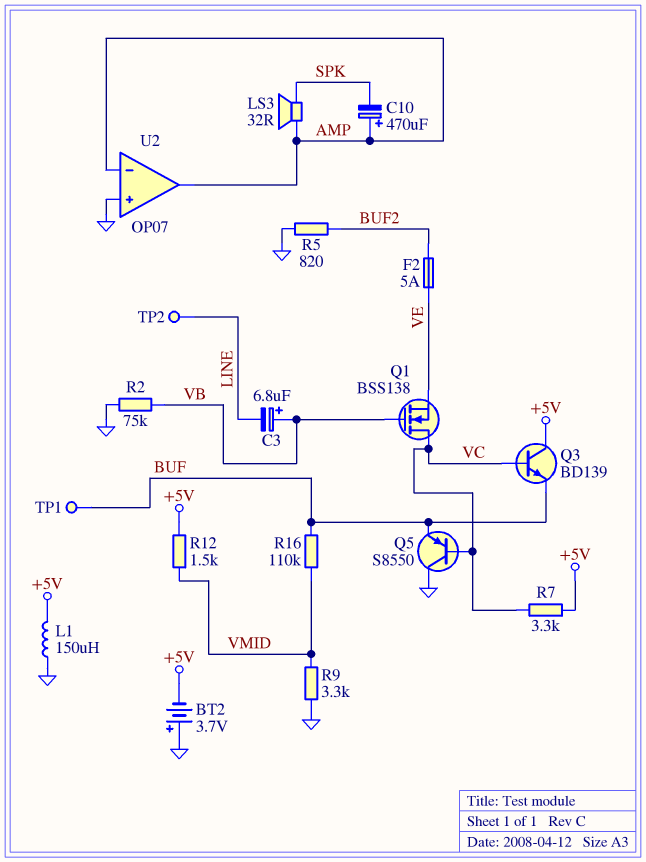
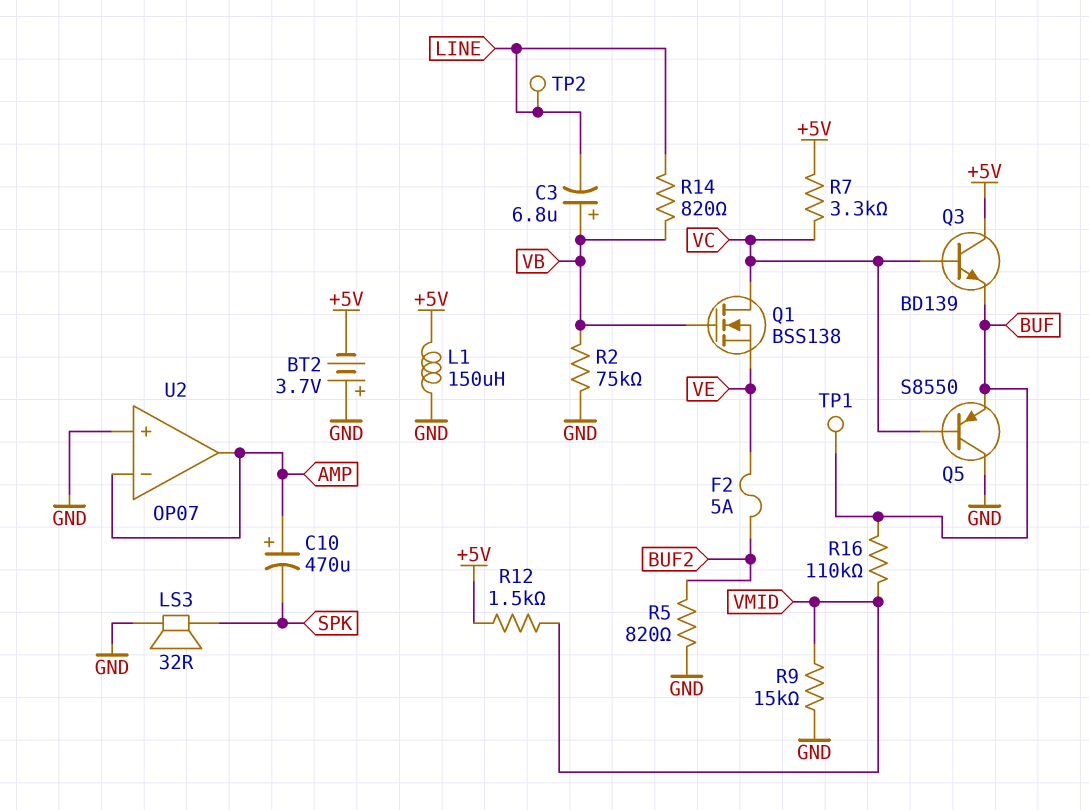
LS3: speaker 32R (AMP, SPK) -> speaker 32R (GND, SPK)
R9: 3.3k (GND, VMID) -> 15k (GND, VMID)
R14: none -> 820 (LINE, VB)

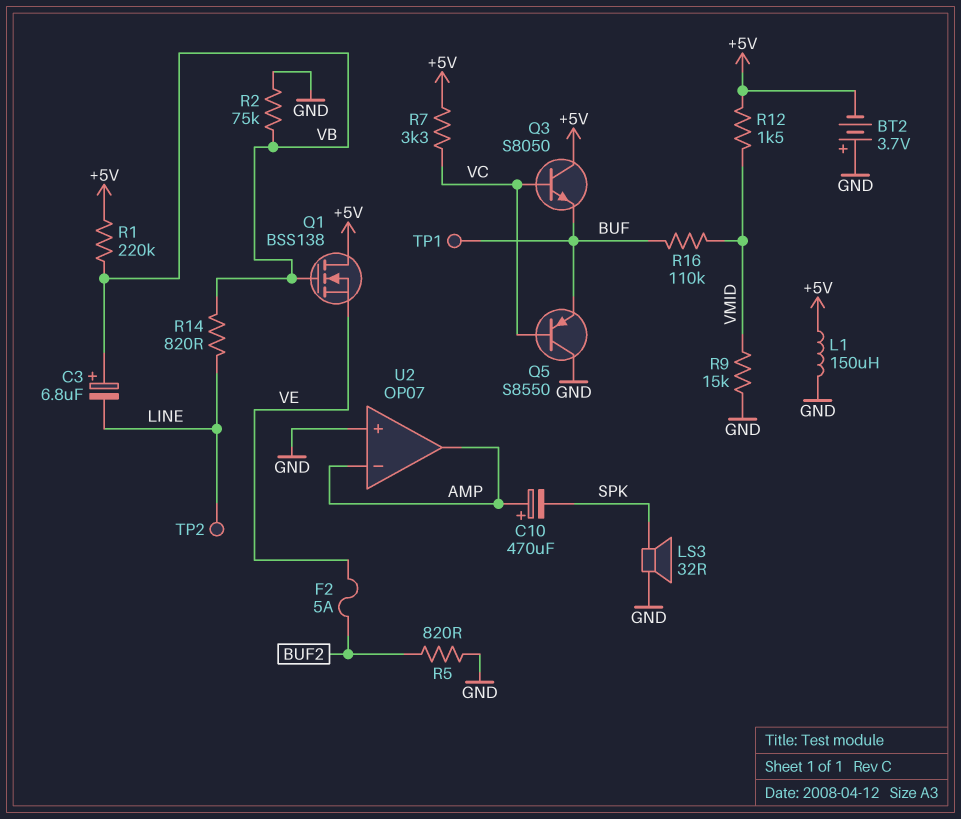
Q1: NMOS BSS138 (G VB, D VC, S VE) -> NMOS BSS138 (G VB, D +5V, S VE)
Q3: NPN BD139 (B VC, C +5V, E BUF) -> NPN S8050 (B VC, C +5V, E BUF)
R1: none -> 220k (+5V, VB)

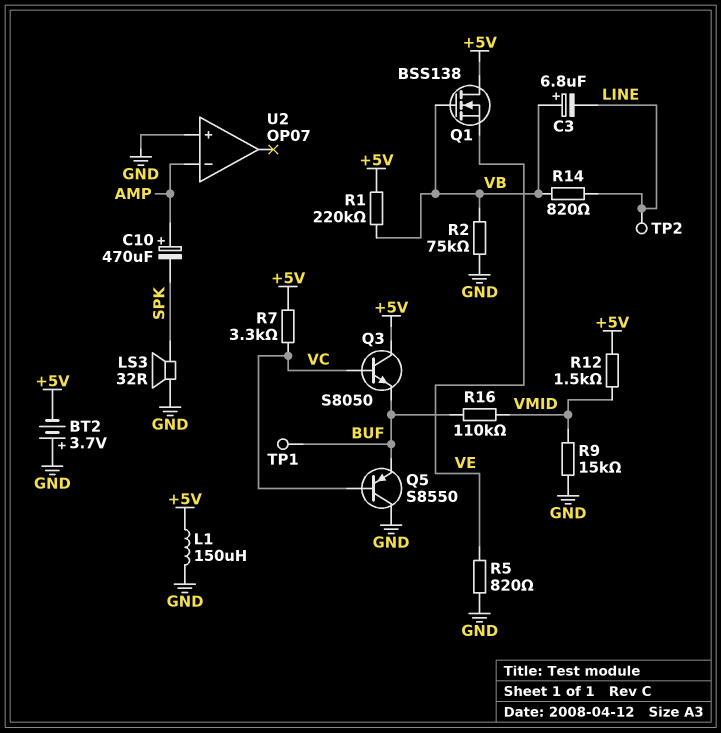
F2: 5A (BUF2, VE) -> none
R5: 820 (BUF2, GND) -> 820 (GND, VE)
U2 pin out: AMP -> none

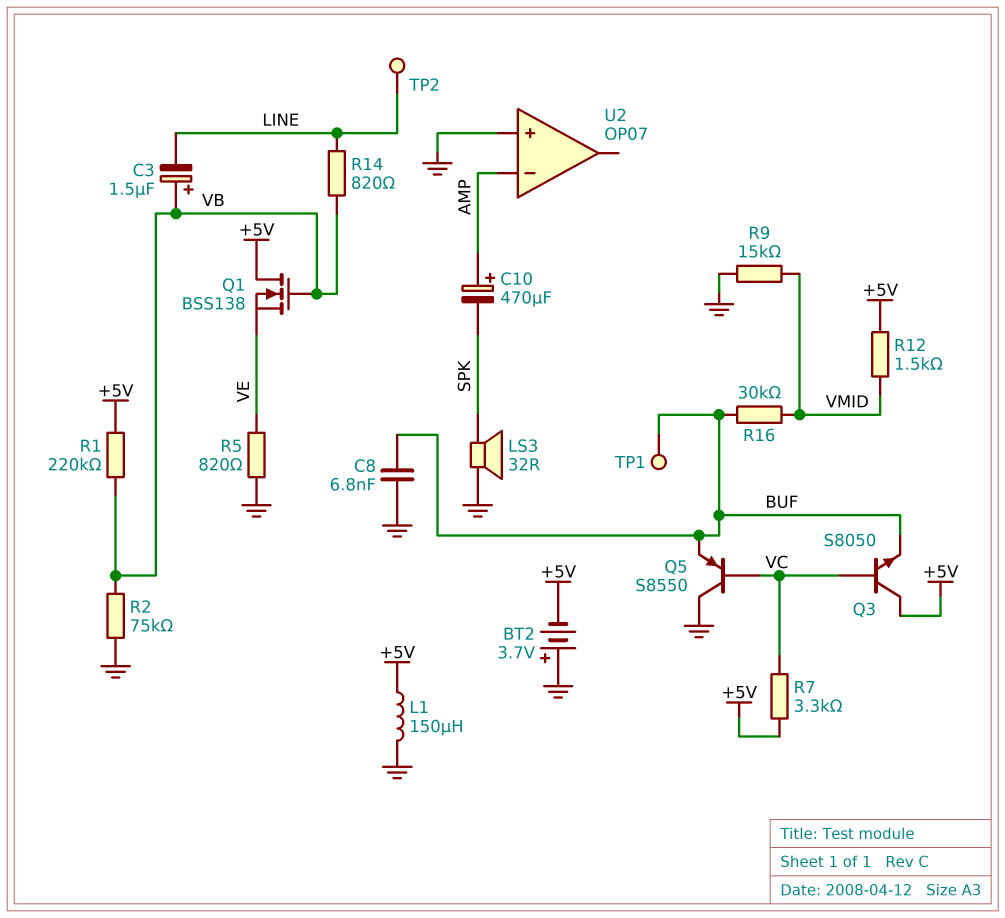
C3: 6.8uF (plus VB, minus LINE) -> 1.5uF (plus VB, minus LINE)
C8: none -> 6.8nF (BUF, GND)
R16: 110k (BUF, VMID) -> 30k (BUF, VMID)

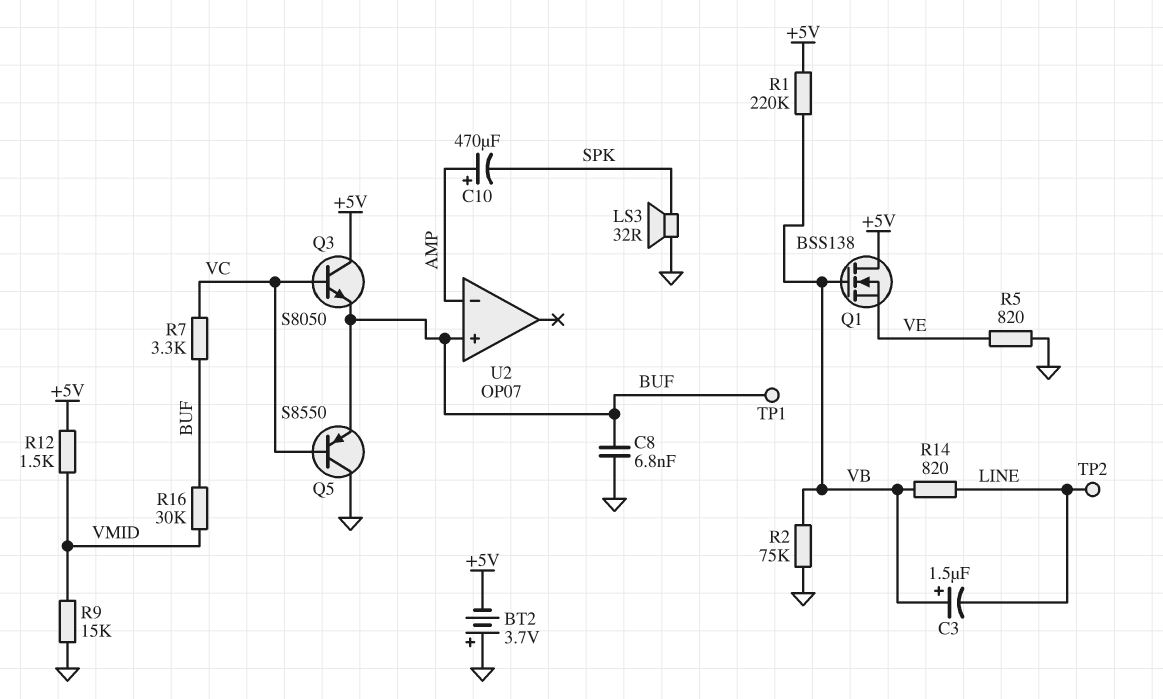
L1: 150uH (+5V, GND) -> none
R7: 3.3k (+5V, VC) -> 3.3k (BUF, VC)
U2 pin in+: GND -> BUF

